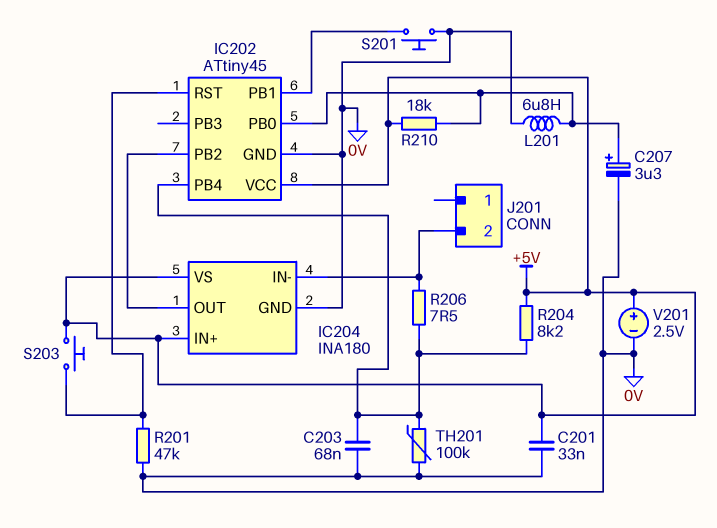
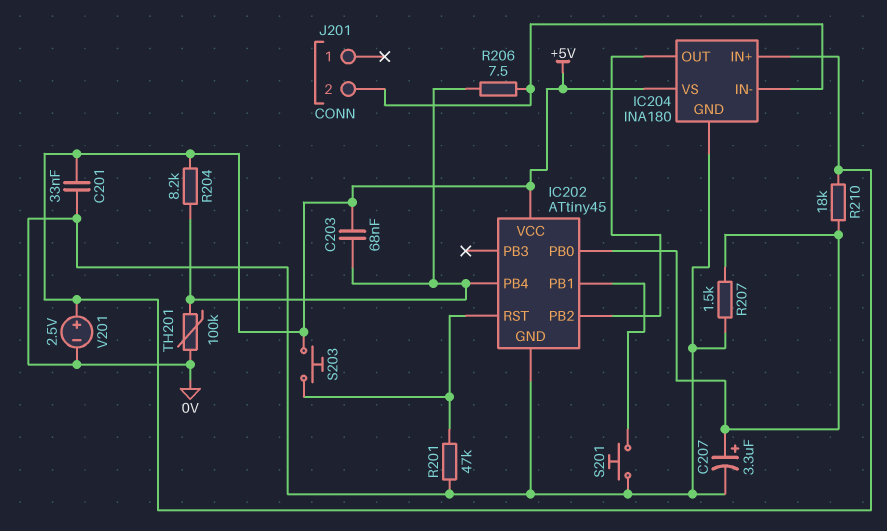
C203: 68nF (0V, IC202/PB4) -> 68nF (+5V, IC202/PB4)
L201: 6.8uH (0V, IC202/PB0) -> none
R207: none -> 1.5k (0V, IC202/PB0)

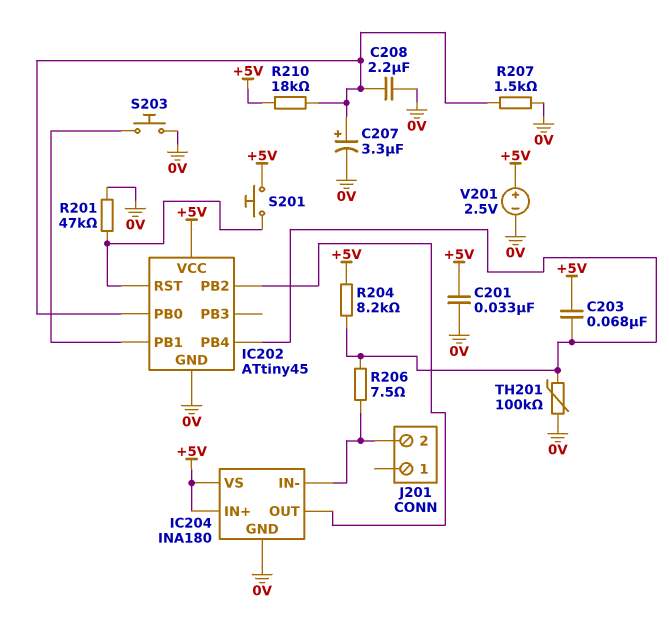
C208: none -> 2.2uF (0V, IC202/PB0)
S201: button (0V, IC202/PB1) -> button (+5V, IC202/RST)
S203: button (+5V, IC202/RST) -> button (0V, IC202/PB1)

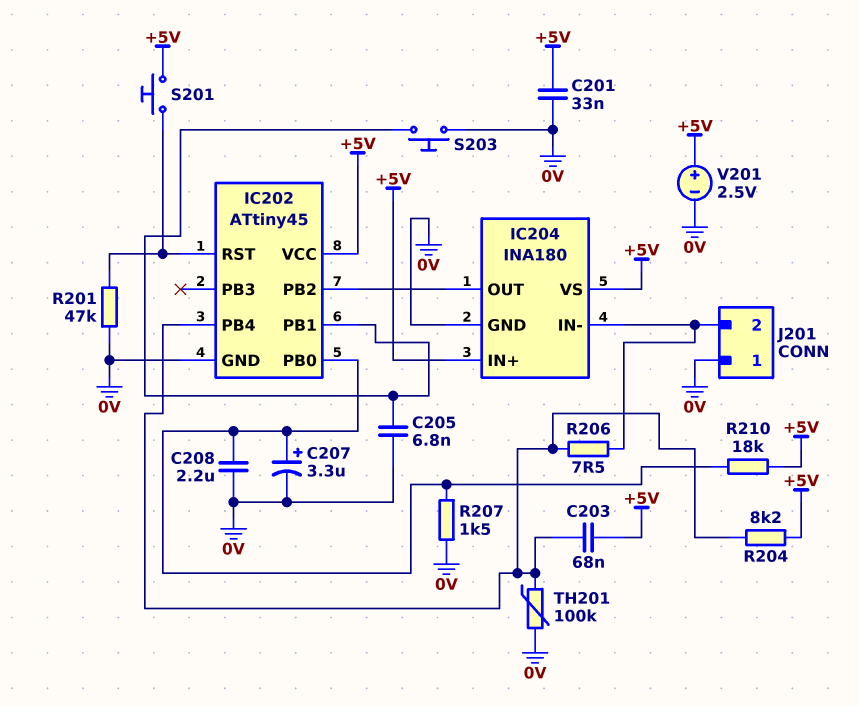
C205: none -> 6.8nF (0V, IC202/PB1)
J201 pin 1: none -> 0V

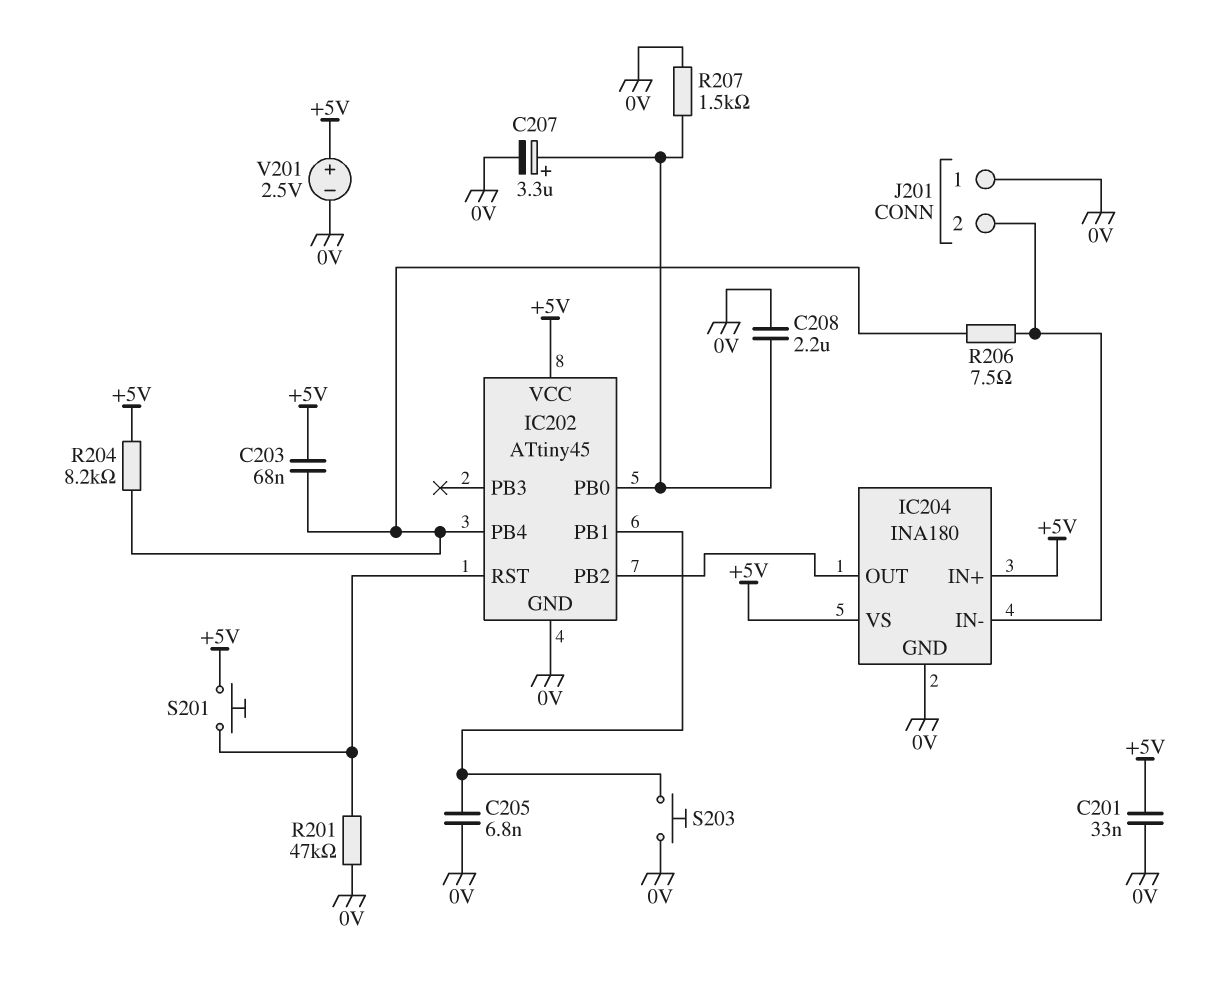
R210: 18k (+5V, IC202/PB0) -> none
TH201: 100k (0V, IC202/PB4) -> none

